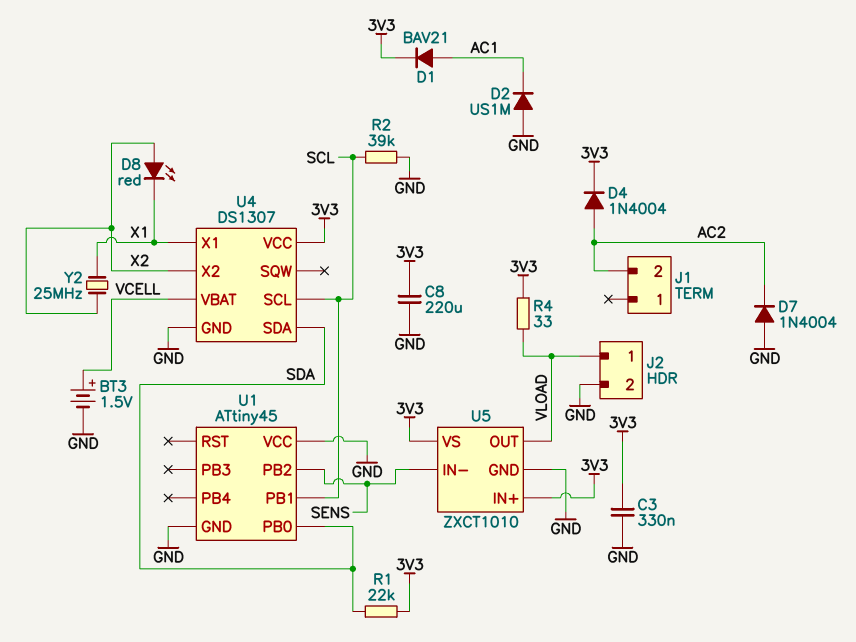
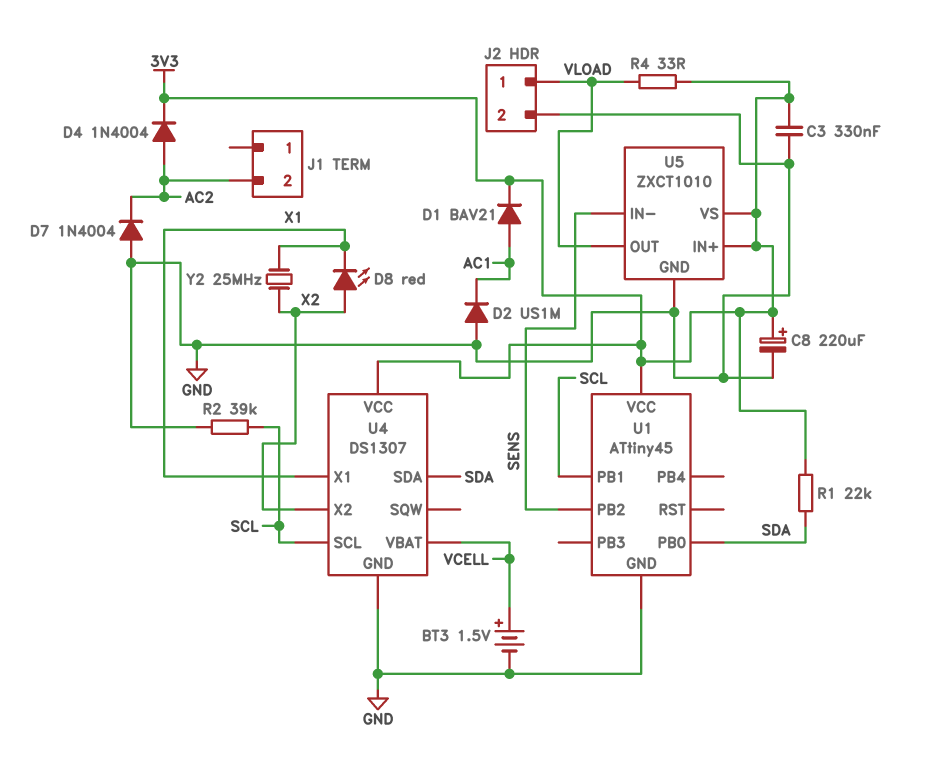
C8: 220uF (3V3, GND) -> 220uF (plus 3V3, minus GND)
U1 pin VCC: GND -> 3V3

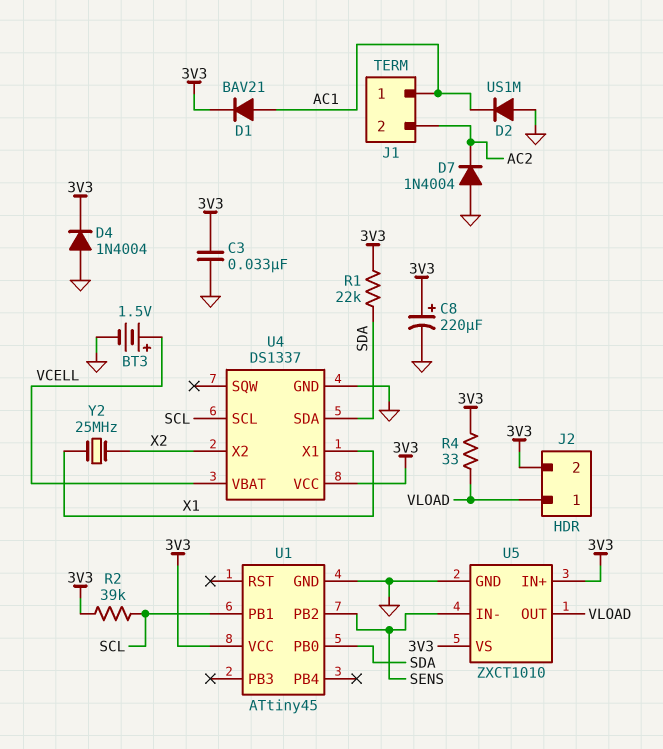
C3: 330nF (3V3, GND) -> 33nF (3V3, GND)
D4: diode 1N4004 (A AC2, K 3V3) -> diode 1N4004 (A GND, K 3V3)
D8: LED red (A X2, K X1) -> none
J1 pin 1: none -> AC1
J2 pin 2: GND -> 3V3
R2: 39k (GND, SCL) -> 39k (3V3, SCL)
U4: DS1307 -> DS1337

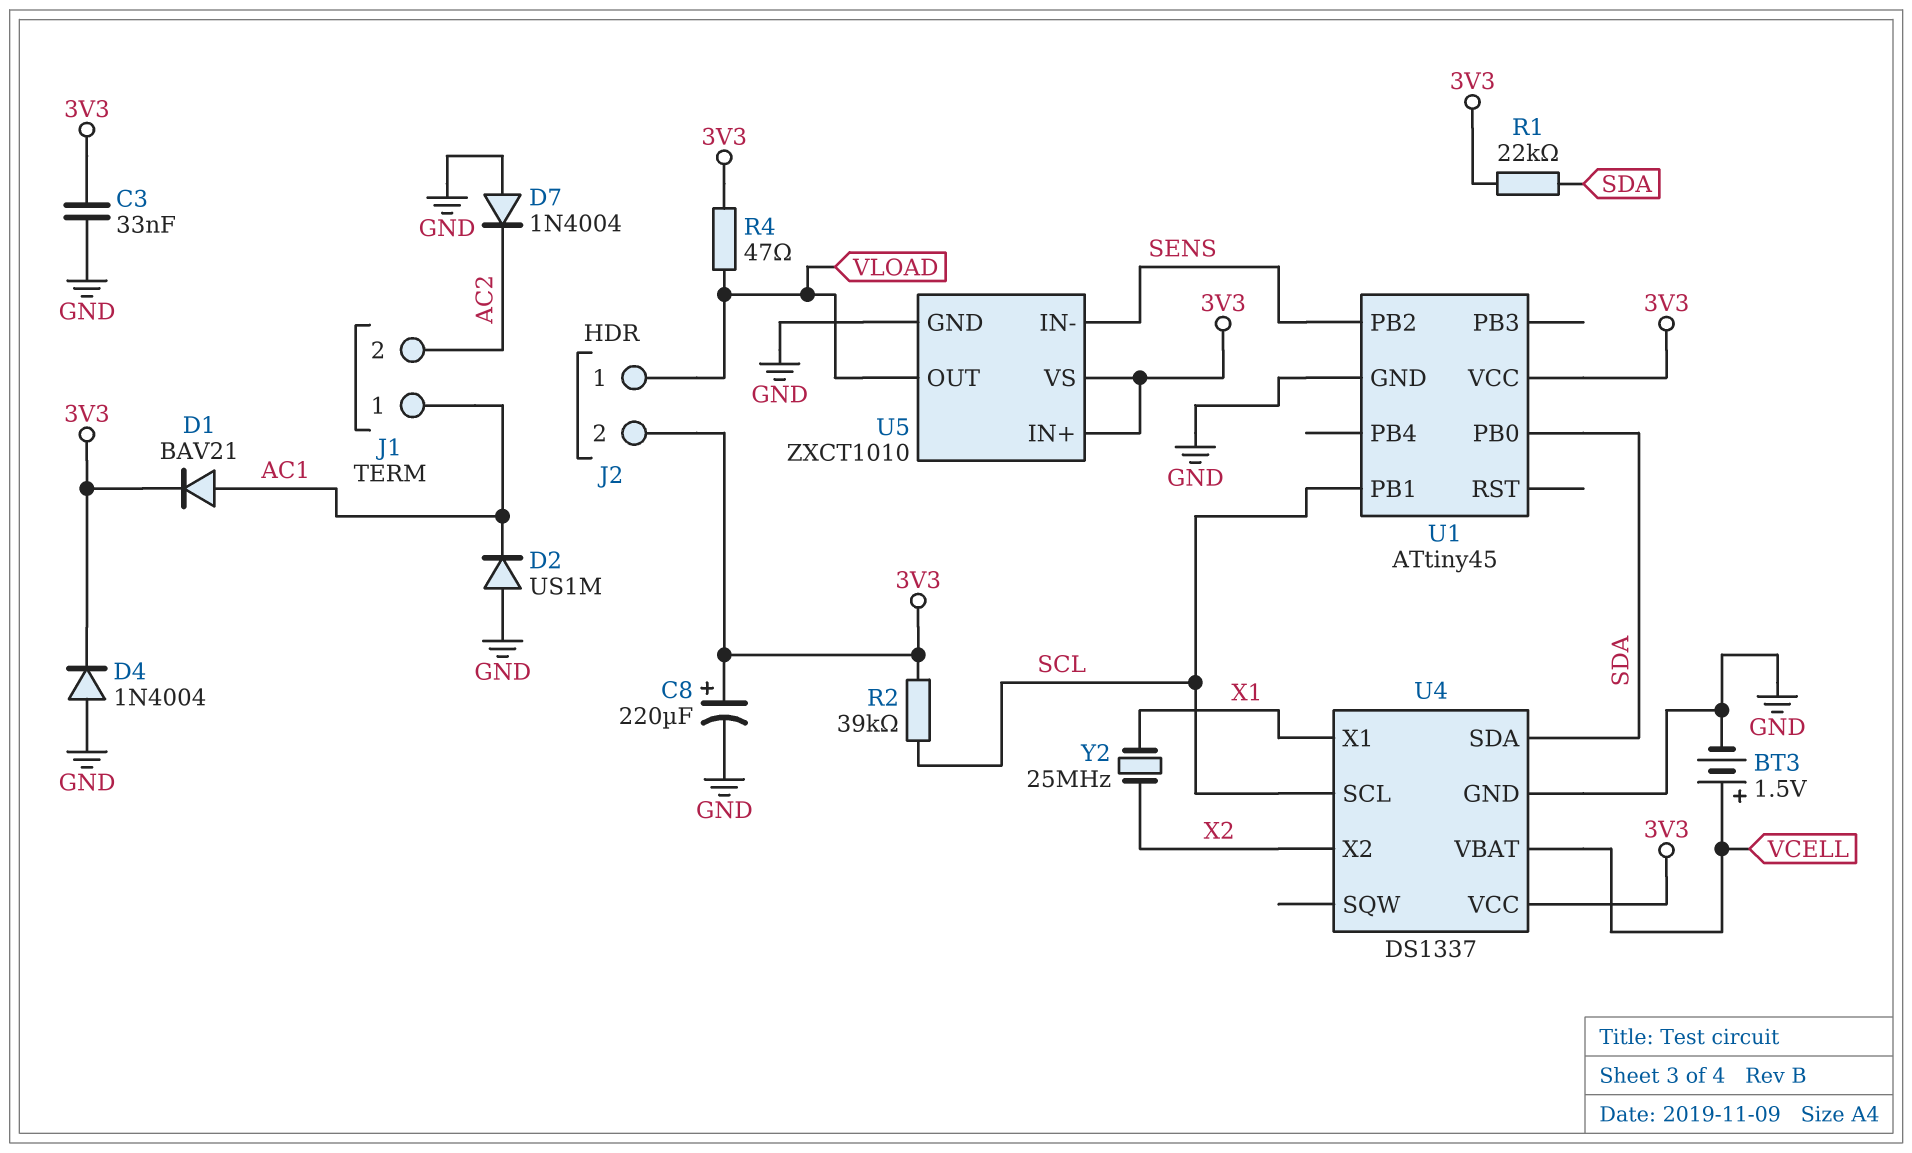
R4: 33 (3V3, VLOAD) -> 47 (3V3, VLOAD)

